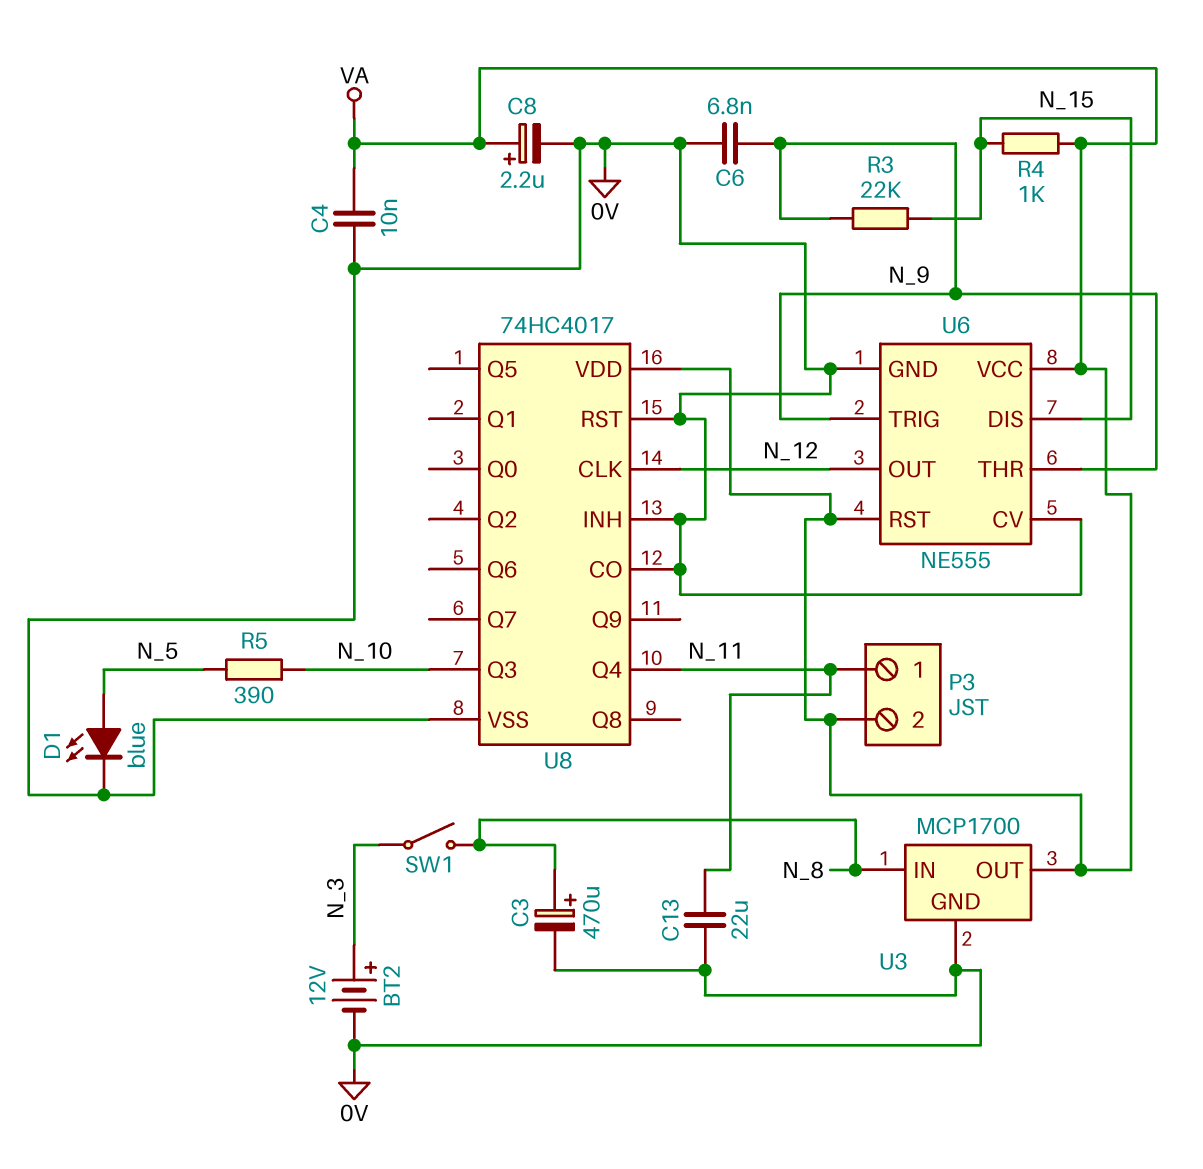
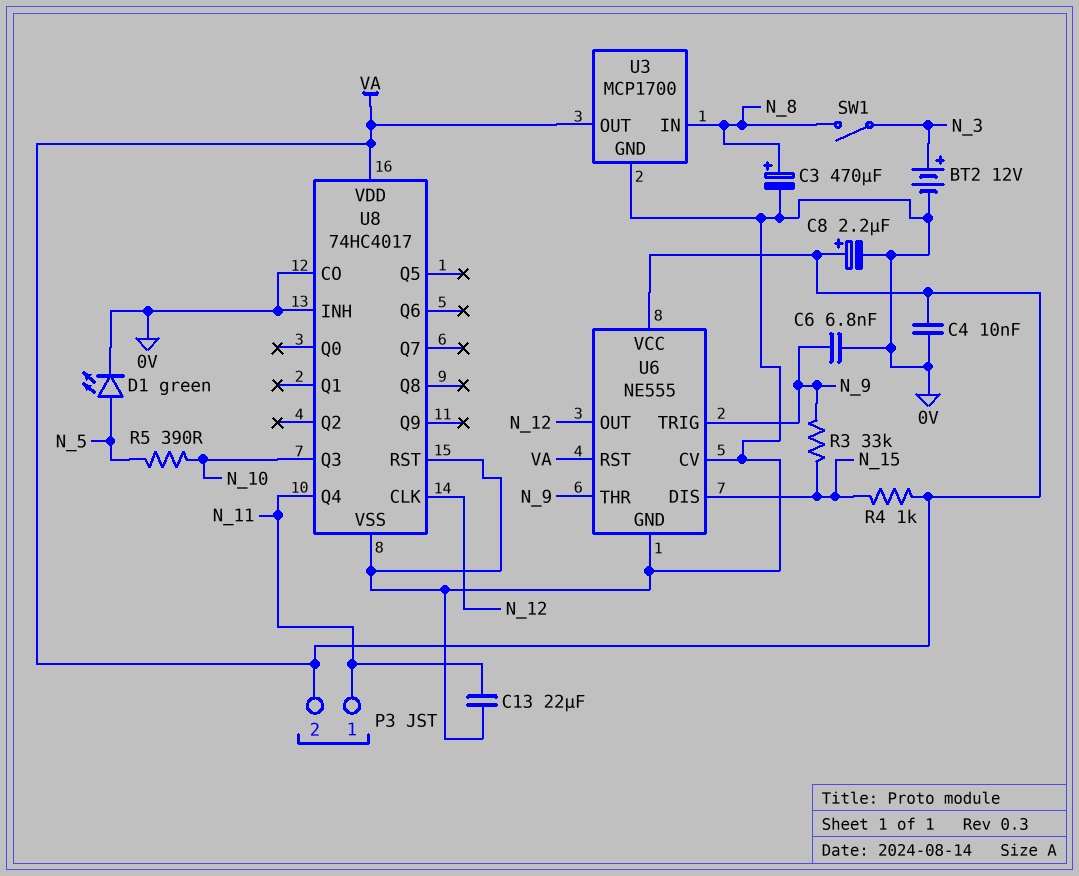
D1: LED blue (A N_5, K 0V) -> LED green (A N_5, K 0V)
R3: 22k (N_9, N_15) -> 33k (N_9, N_15)

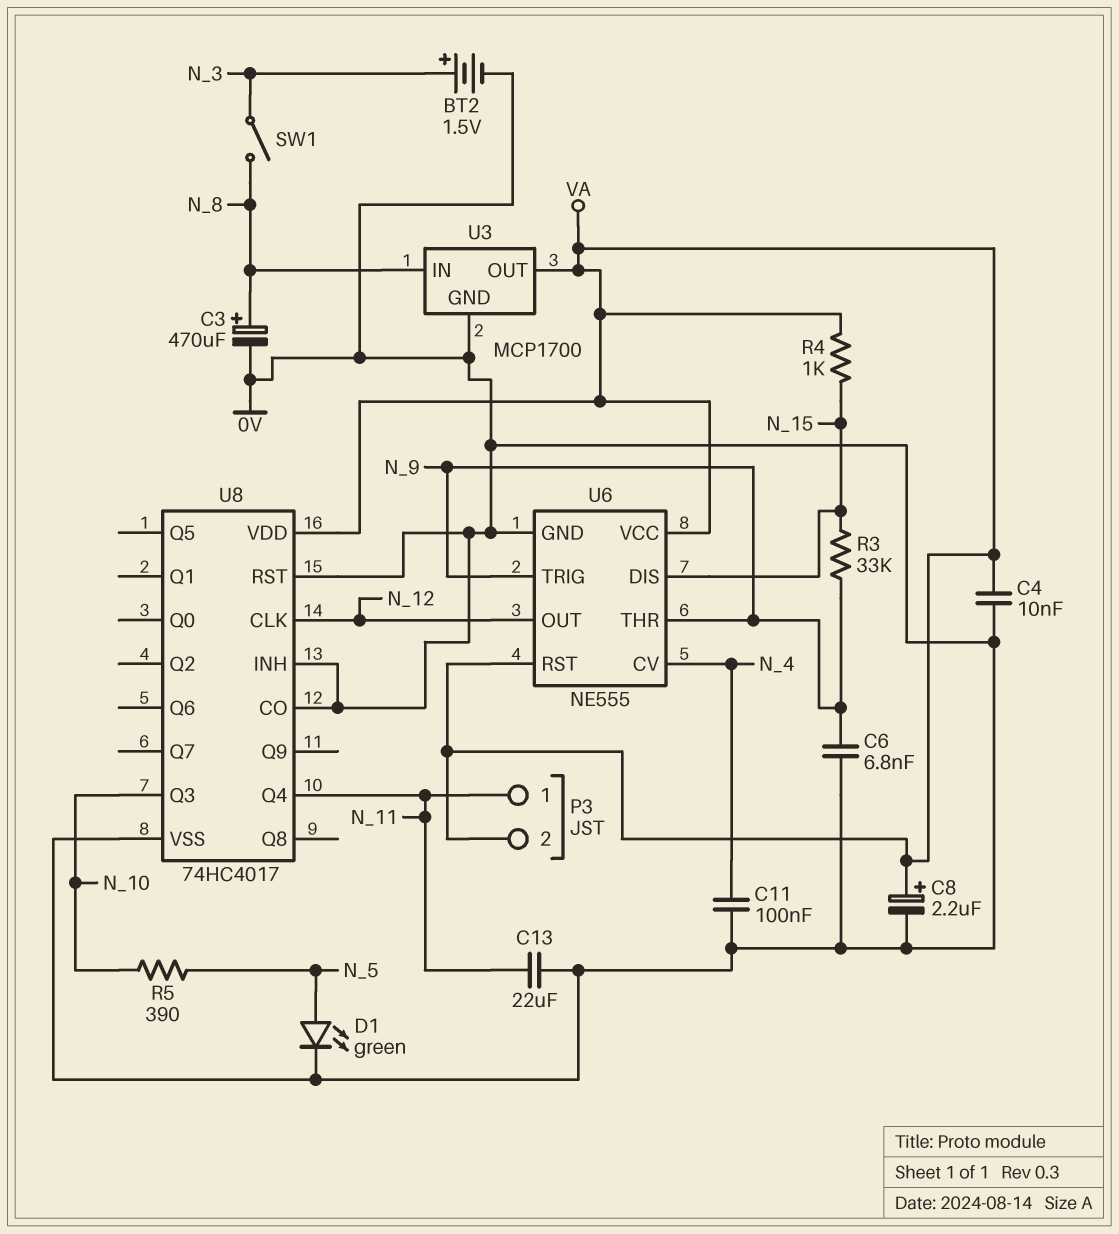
BT2: 12V (plus N_3, minus 0V) -> 1.5V (plus N_3, minus 0V)
C11: none -> 100nF (0V, N_4)
U6 pin CV: 0V -> N_4

